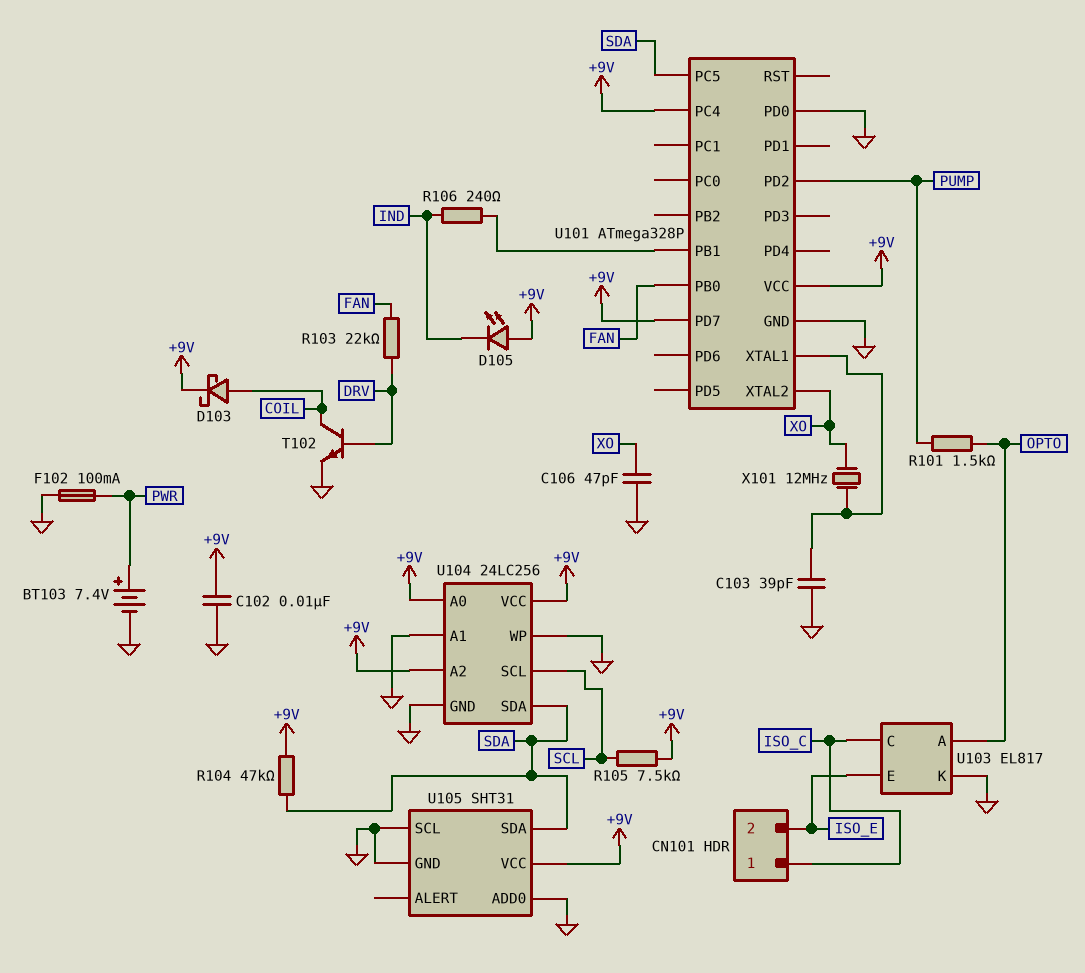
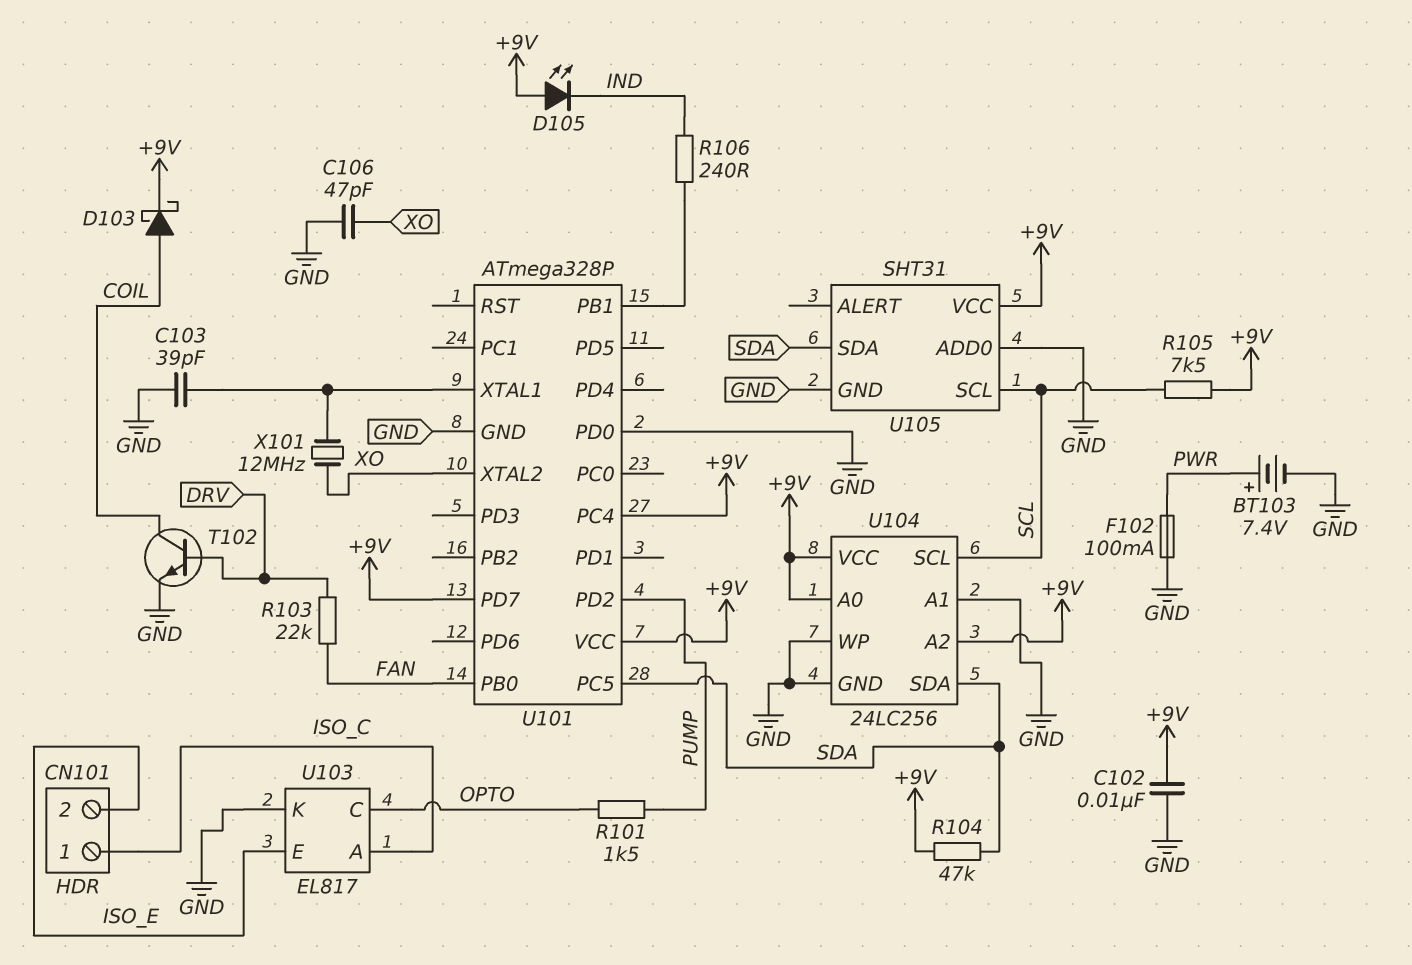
U103 pin A: OPTO -> ISO_C
U103 pin C: ISO_C -> OPTO
U105 pin SCL: GND -> SCL

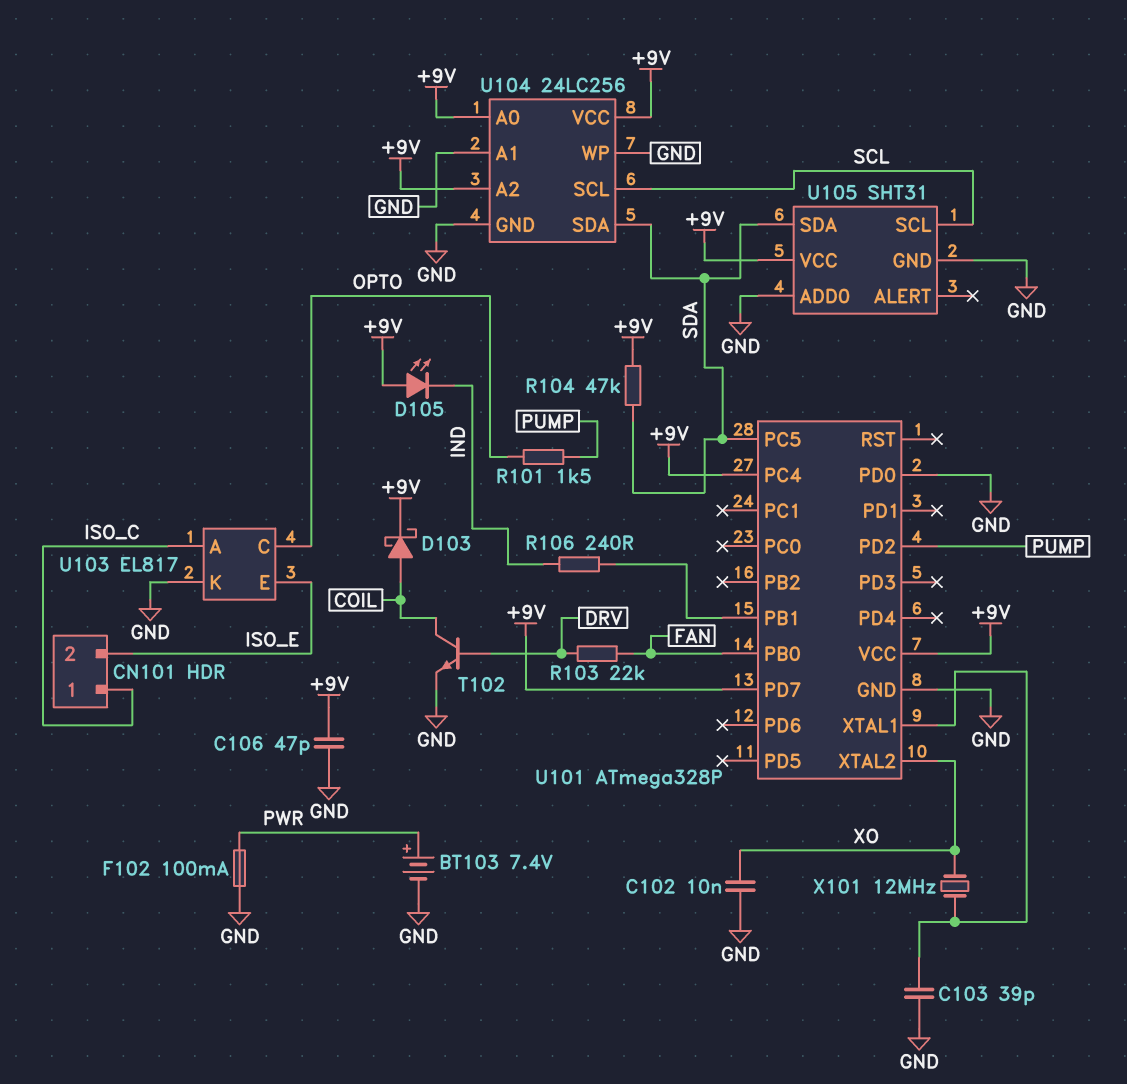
C102: 10nF (+9V, GND) -> 10nF (GND, XO)
C106: 47pF (GND, XO) -> 47pF (+9V, GND)
R105: 7.5k (+9V, SCL) -> none

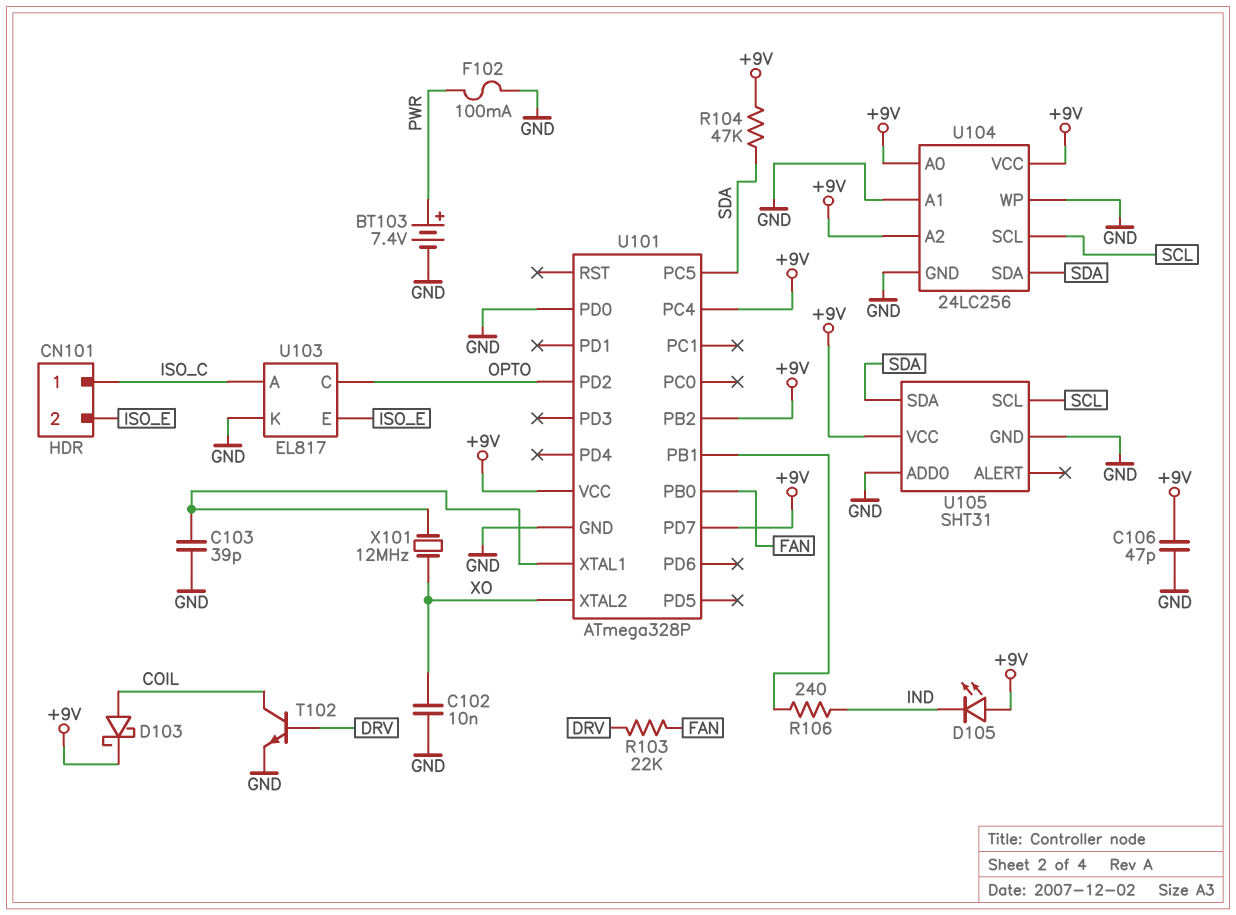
R101: 1.5k (OPTO, PUMP) -> none
U101 pin PB2: none -> +9V
U101 pin PD2: PUMP -> OPTO

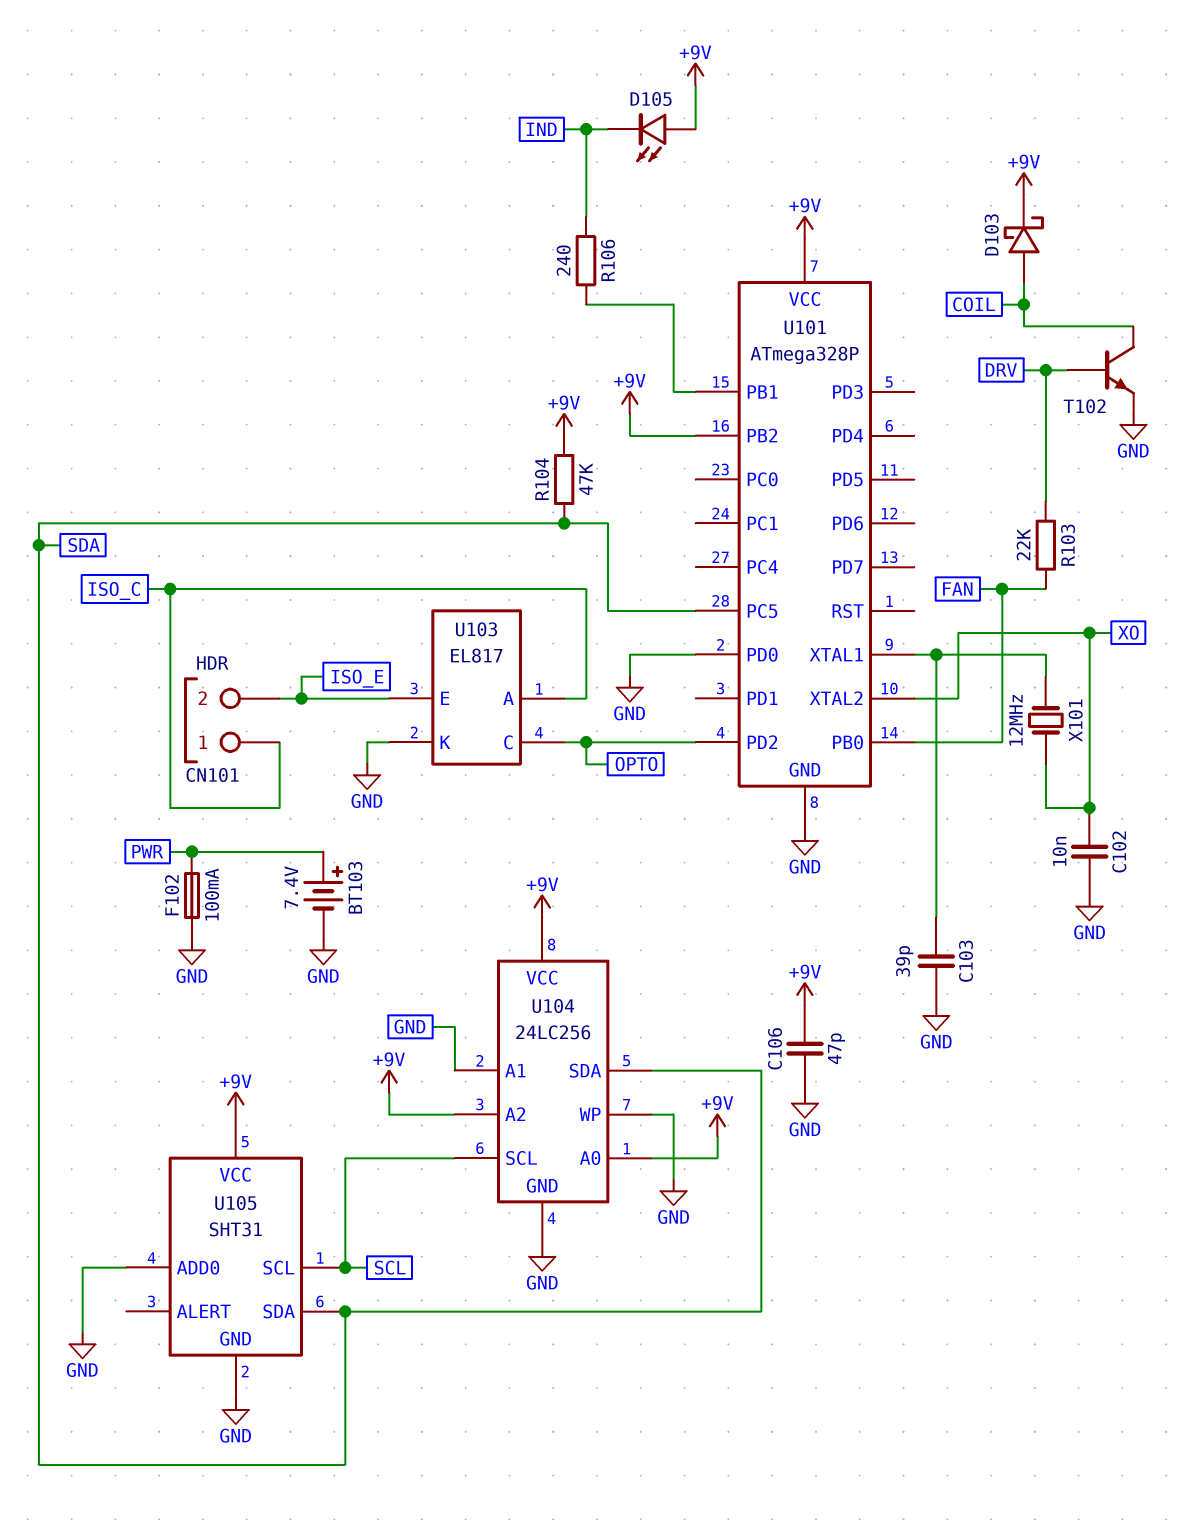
U101 pin PC4: +9V -> none
U101 pin PD7: +9V -> none

